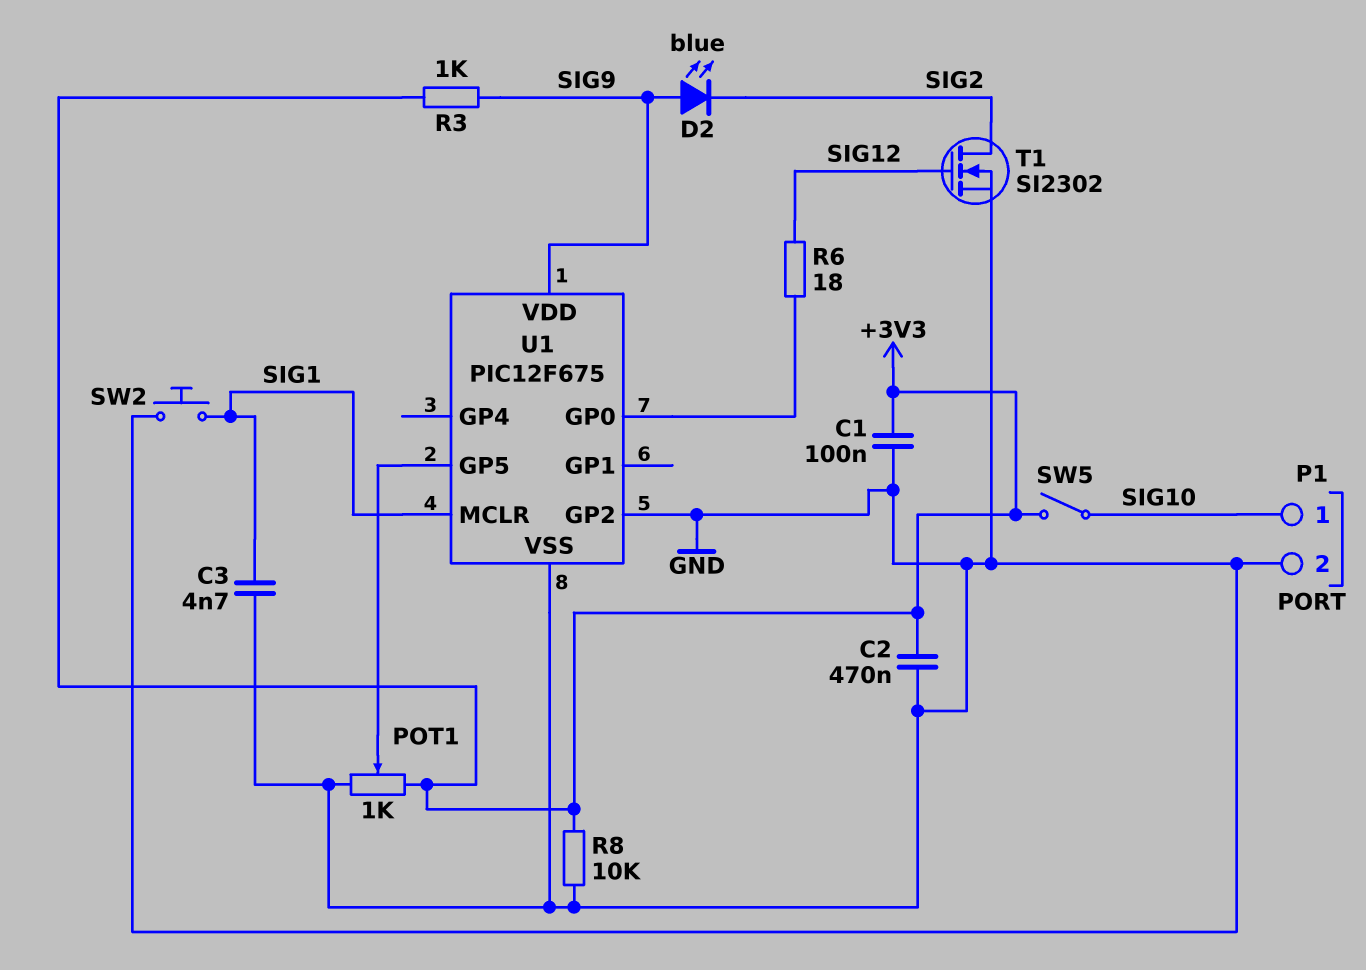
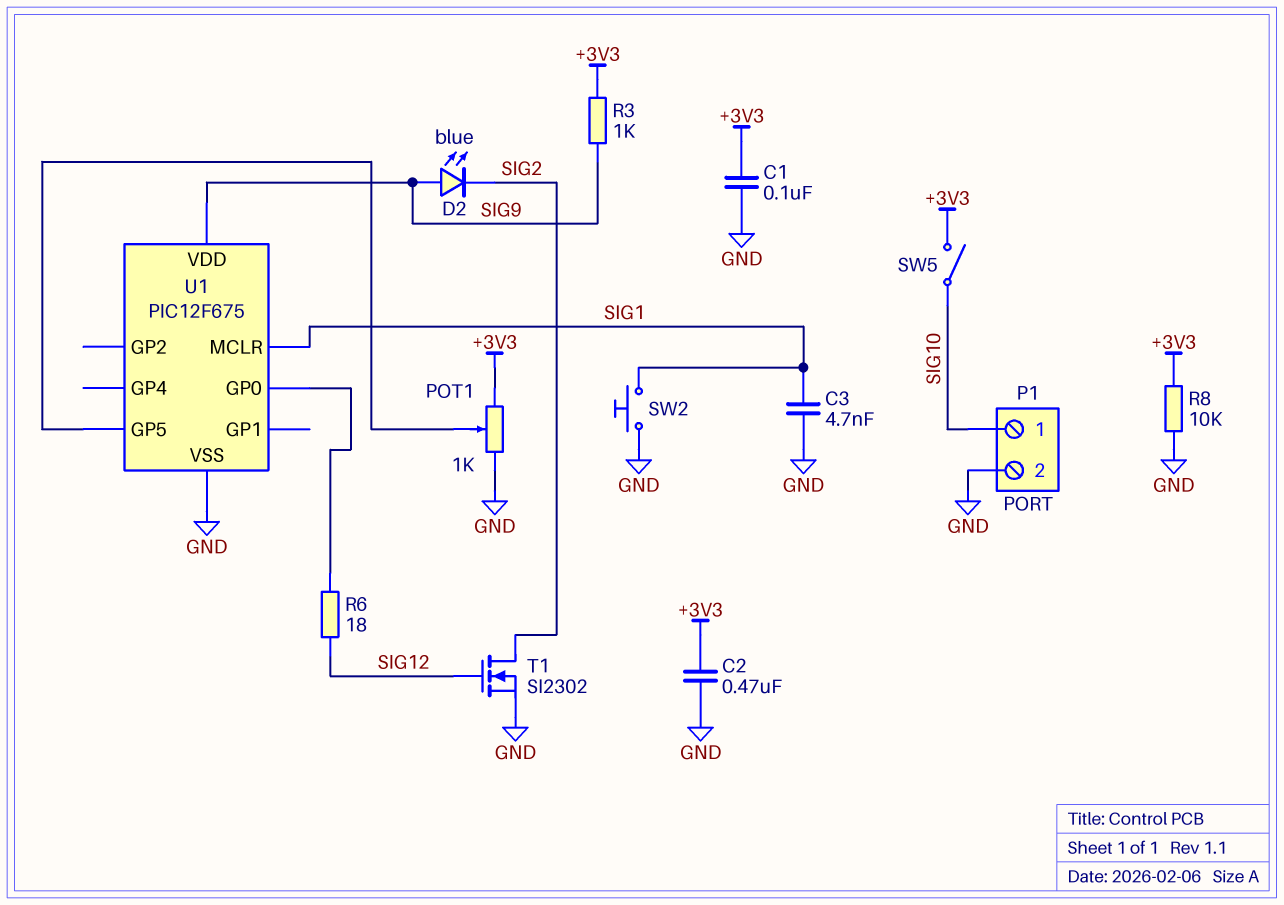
U1 pin GP2: GND -> none

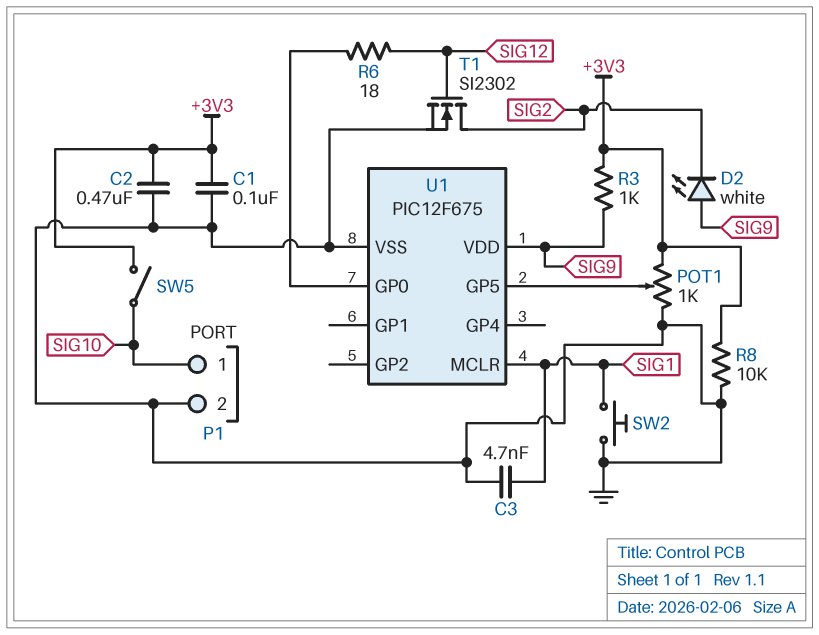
D2: LED blue (A SIG9, K SIG2) -> LED white (A SIG9, K SIG2)

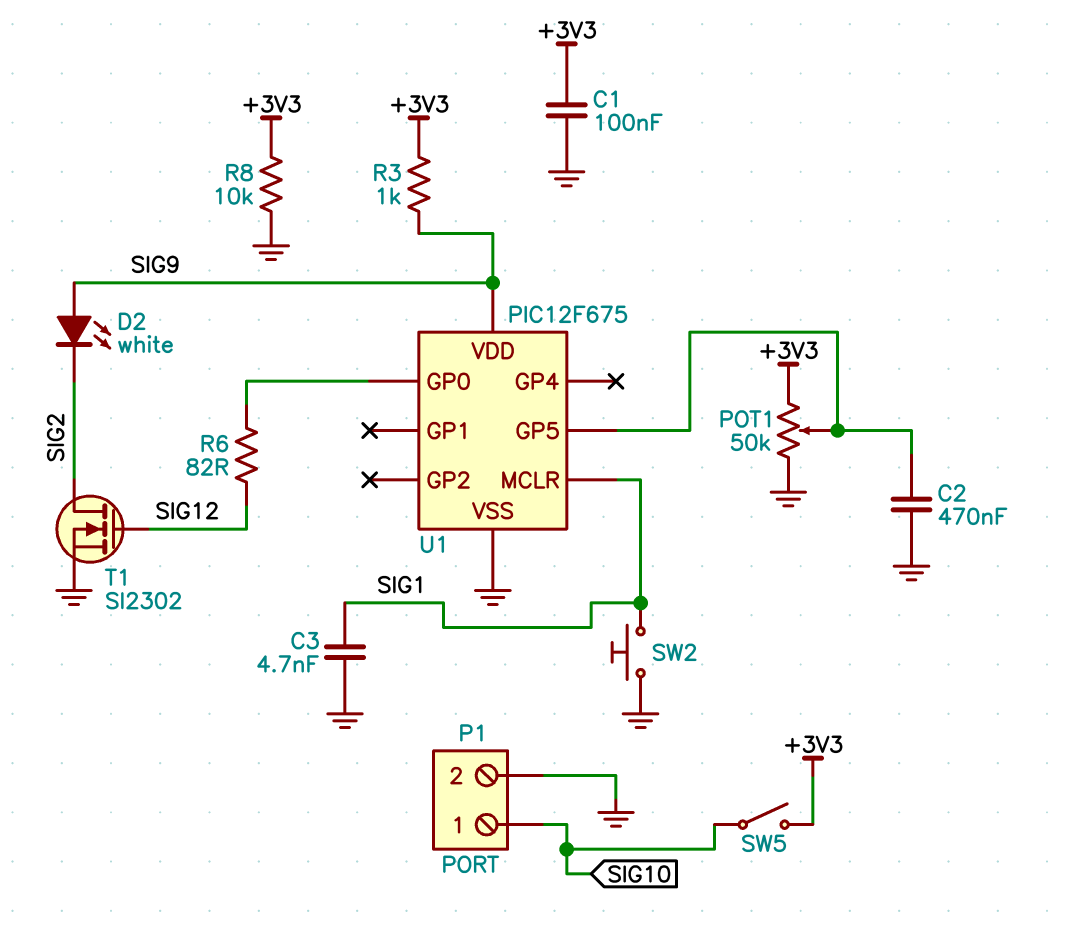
C2: 470nF (+3V3, GND) -> 470nF (GND, U1/GP5)
POT1: 1k (+3V3, GND, wiper U1/GP5) -> 50k (+3V3, GND, wiper U1/GP5)
R6: 18 (SIG12, U1/GP0) -> 82 (SIG12, U1/GP0)

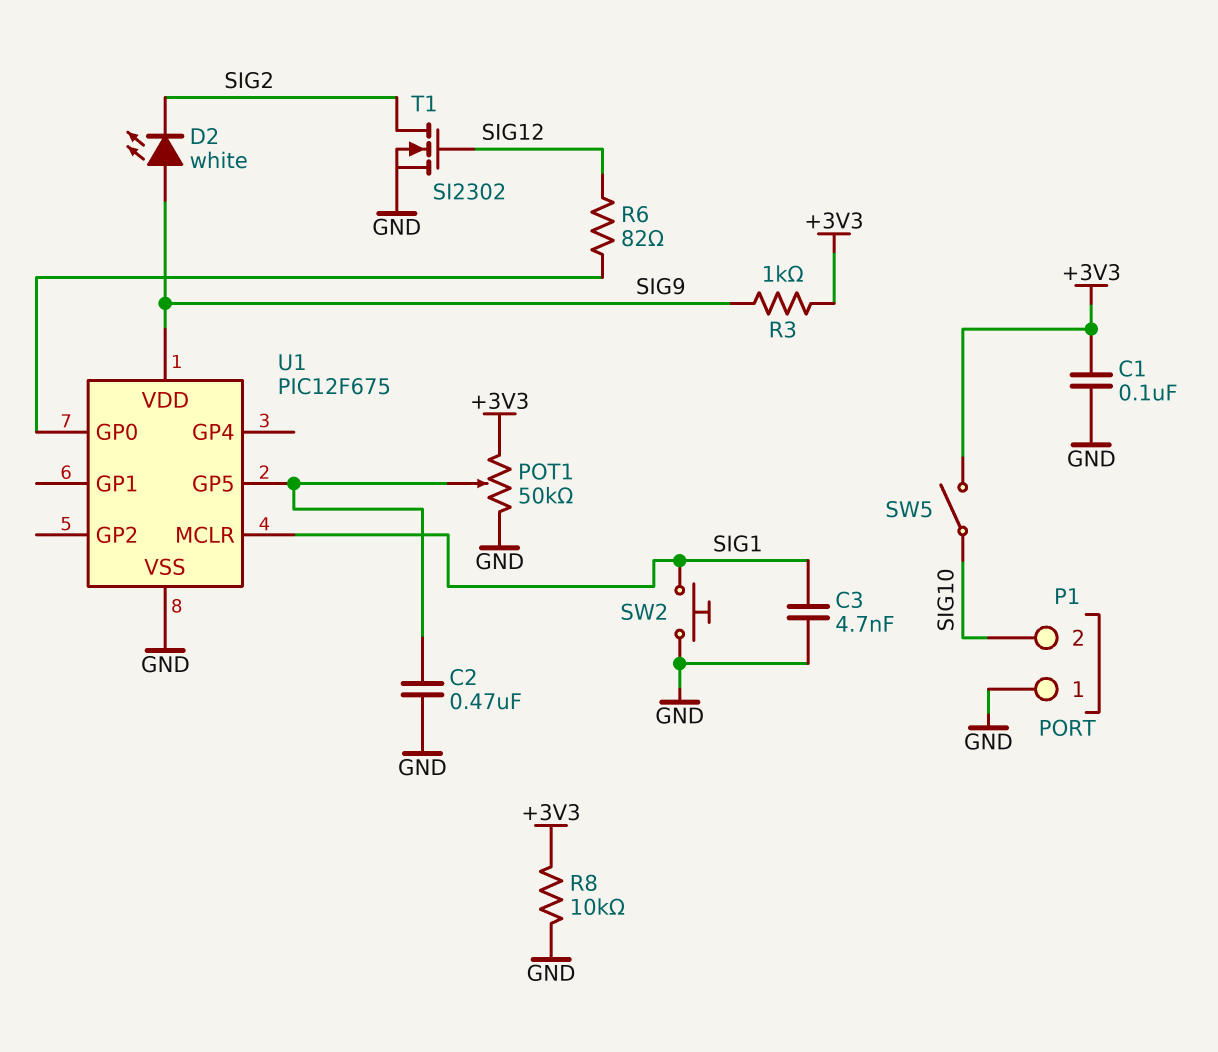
P1 pin 1: SIG10 -> GND
P1 pin 2: GND -> SIG10

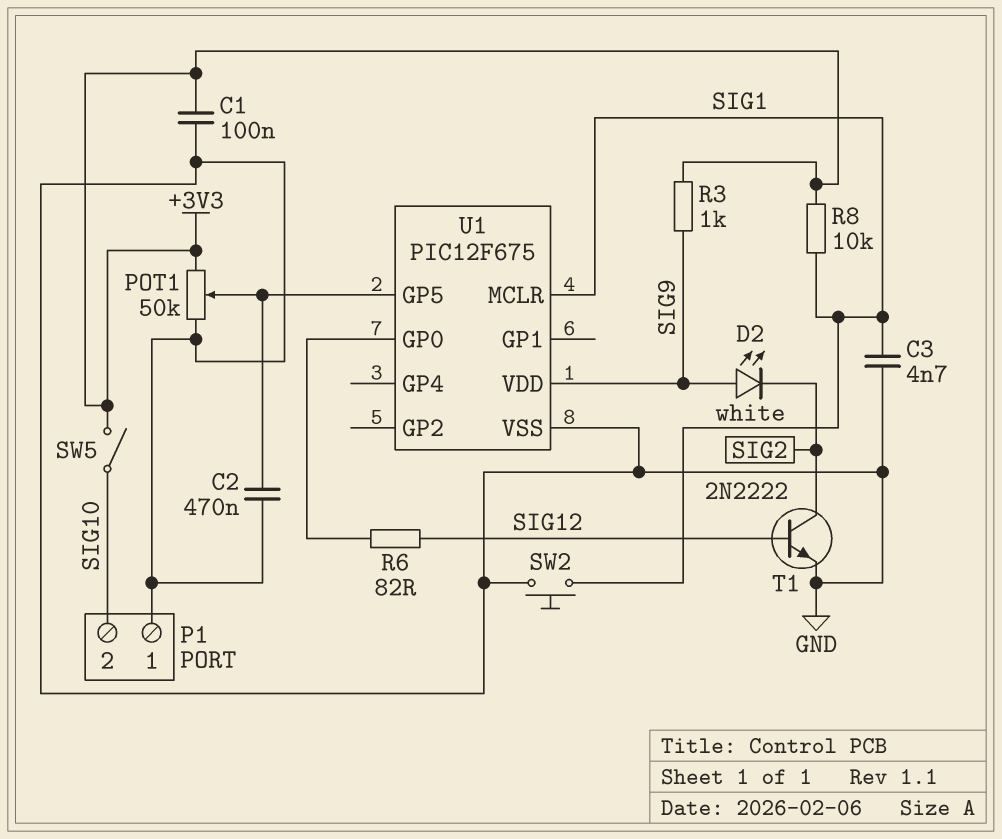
R8: 10k (+3V3, GND) -> 10k (+3V3, SIG1)
T1: NMOS SI2302 (G SIG12, D SIG2, S GND) -> NPN 2N2222 (B SIG12, C SIG2, E GND)

